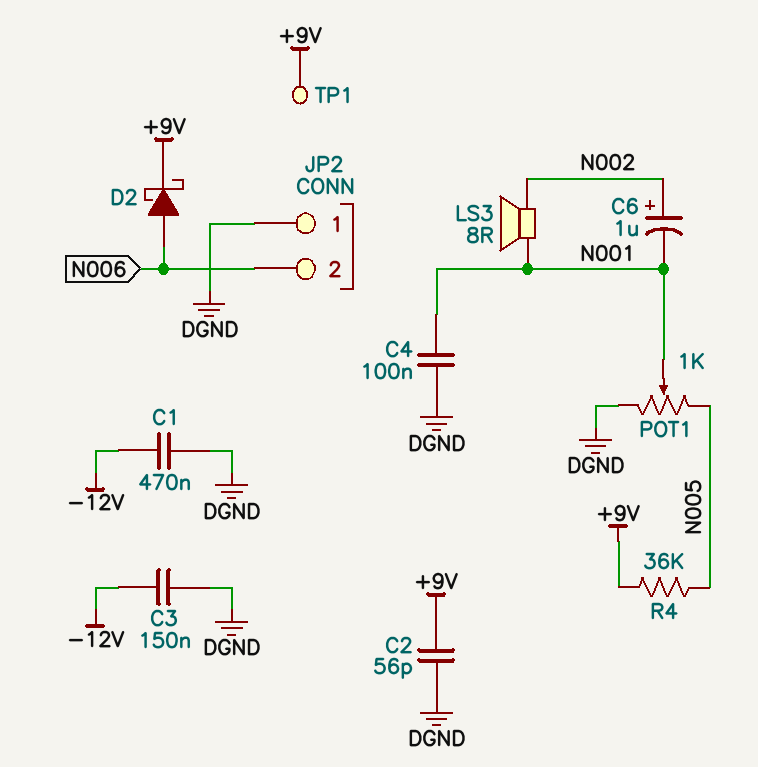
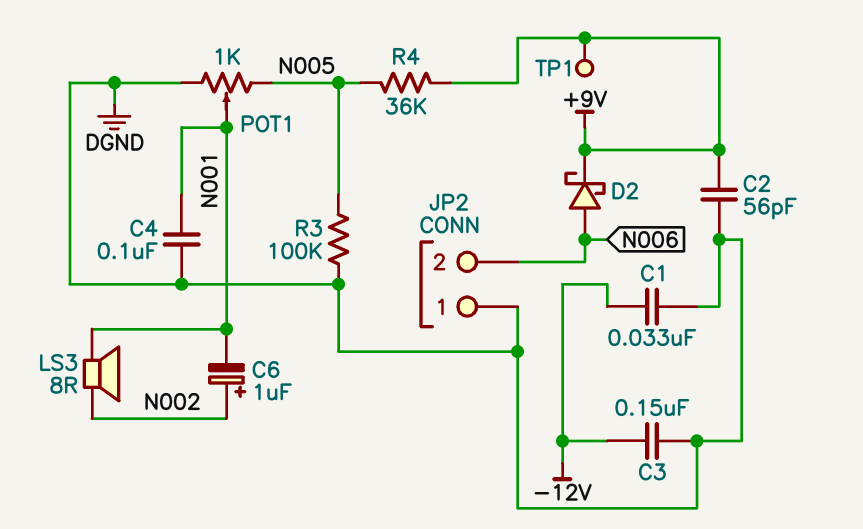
C1: 470nF (-12V, DGND) -> 33nF (-12V, DGND)
R3: none -> 100k (DGND, N005)

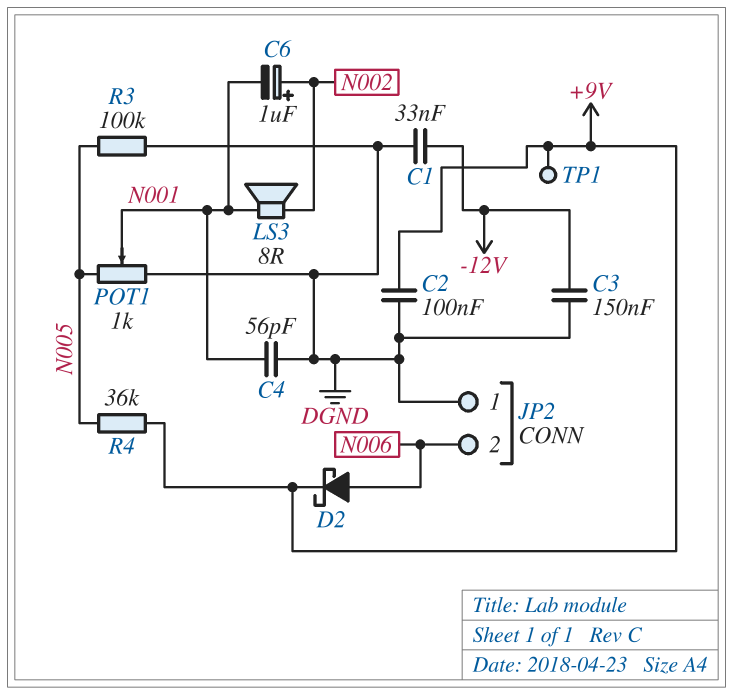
C2: 56pF (+9V, DGND) -> 100nF (+9V, DGND)
C4: 100nF (DGND, N001) -> 56pF (DGND, N001)

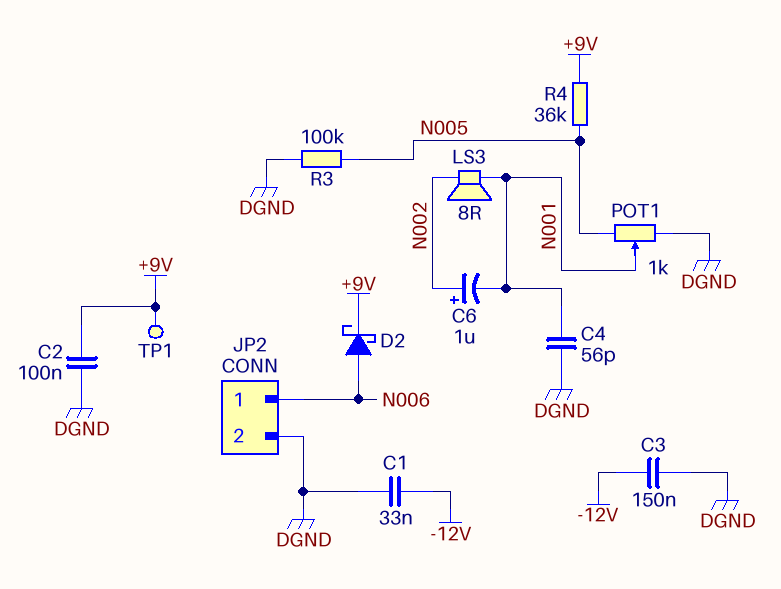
JP2 pin 1: DGND -> N006
JP2 pin 2: N006 -> DGND

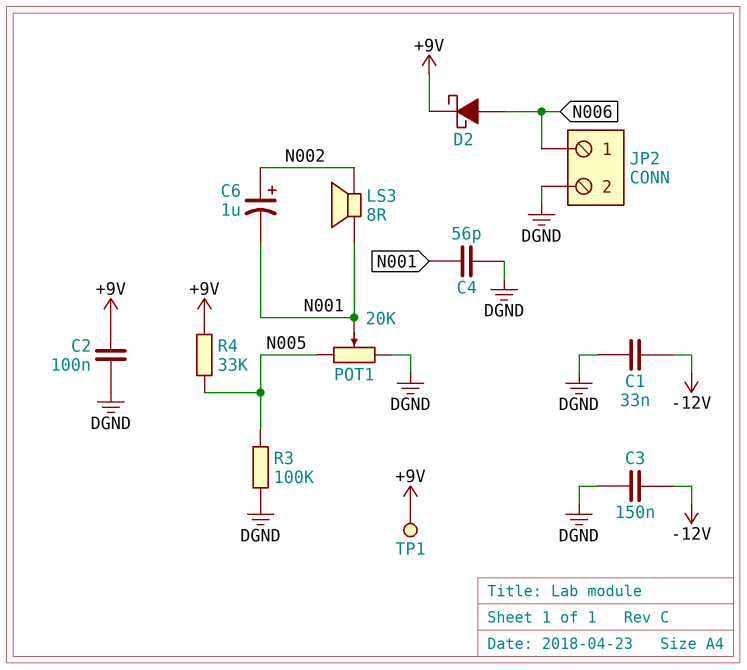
POT1: 1k (DGND, N005, wiper N001) -> 20k (DGND, N005, wiper N001)
R4: 36k (+9V, N005) -> 33k (+9V, N005)

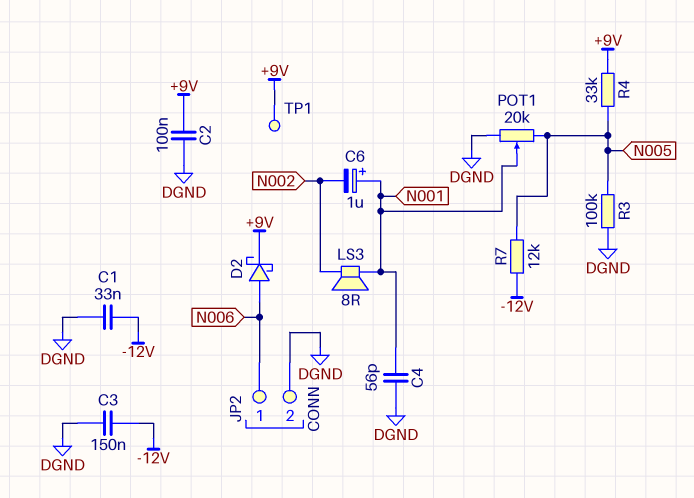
C6: 1uF (plus N002, minus N001) -> 1uF (plus N001, minus N002)
R7: none -> 12k (-12V, N005)

